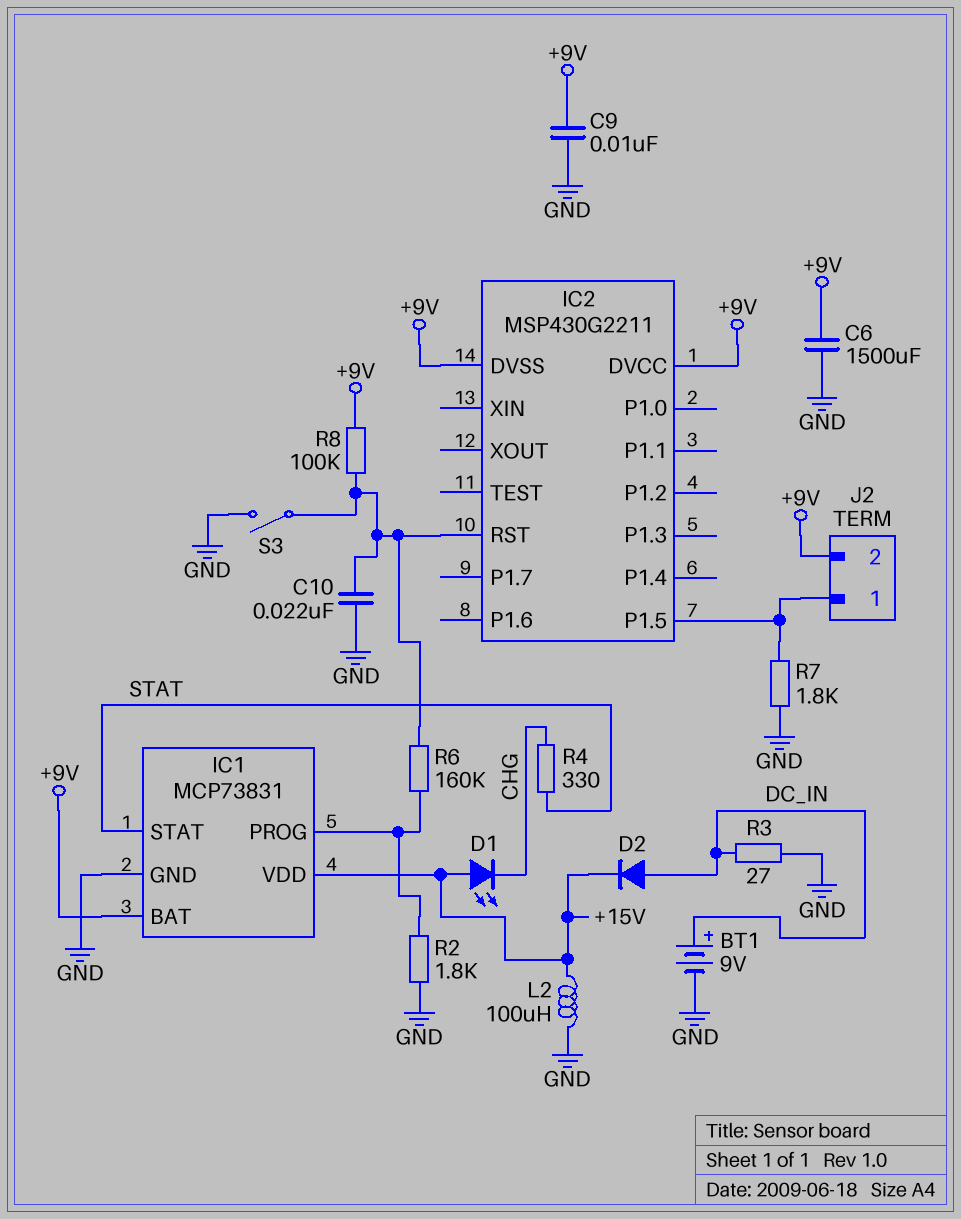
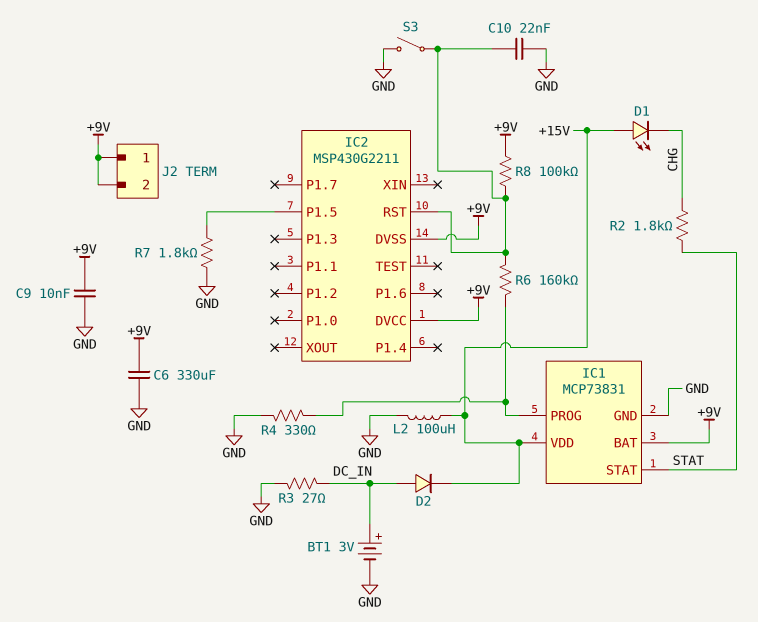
BT1: 9V (plus DC_IN, minus GND) -> 3V (plus DC_IN, minus GND)
C6: 1500uF (+9V, GND) -> 330uF (+9V, GND)
J2 pin 1: IC2/P1.5 -> +9V
R2: 1.8k (GND, IC1/PROG) -> 1.8k (CHG, STAT)
R4: 330 (CHG, STAT) -> 330 (GND, IC1/PROG)

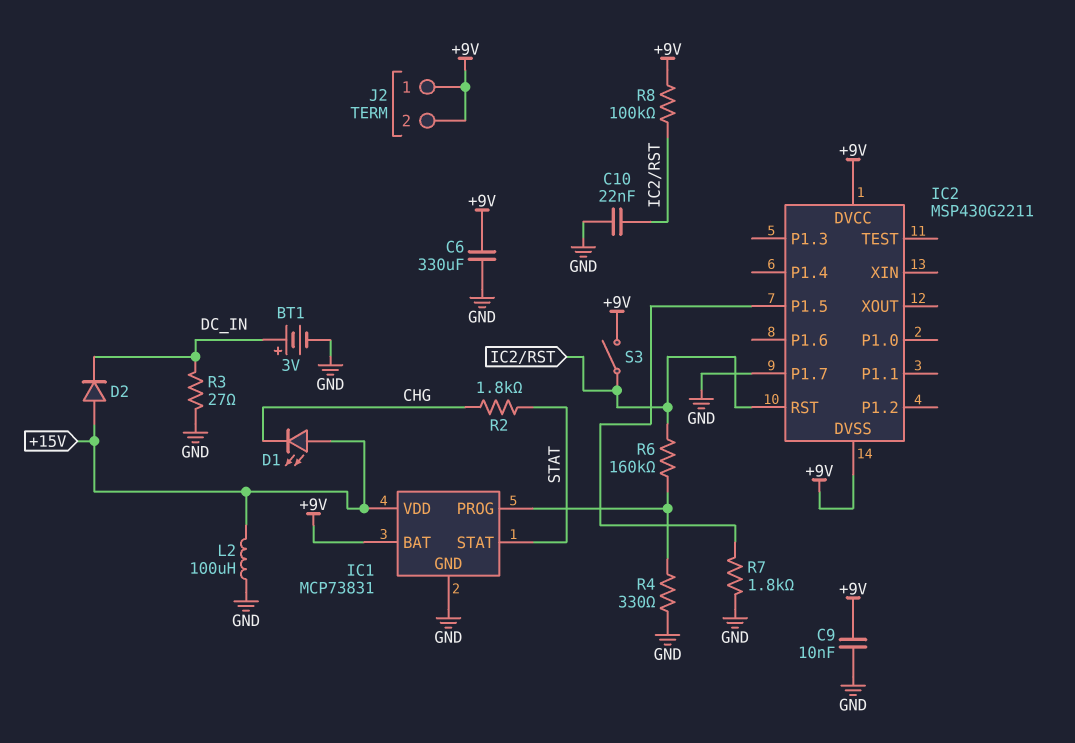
D2: diode (A DC_IN, K +15V) -> diode (A +15V, K DC_IN)
IC2 pin P1.7: none -> GND
S3: switch (GND, IC2/RST) -> switch (+9V, IC2/RST)

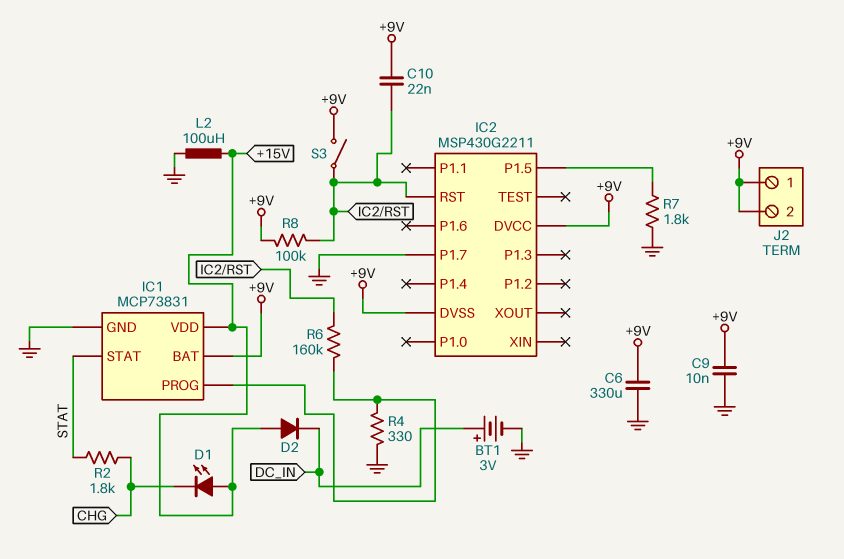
C10: 22nF (GND, IC2/RST) -> 22nF (+9V, IC2/RST)
R3: 27 (DC_IN, GND) -> none

